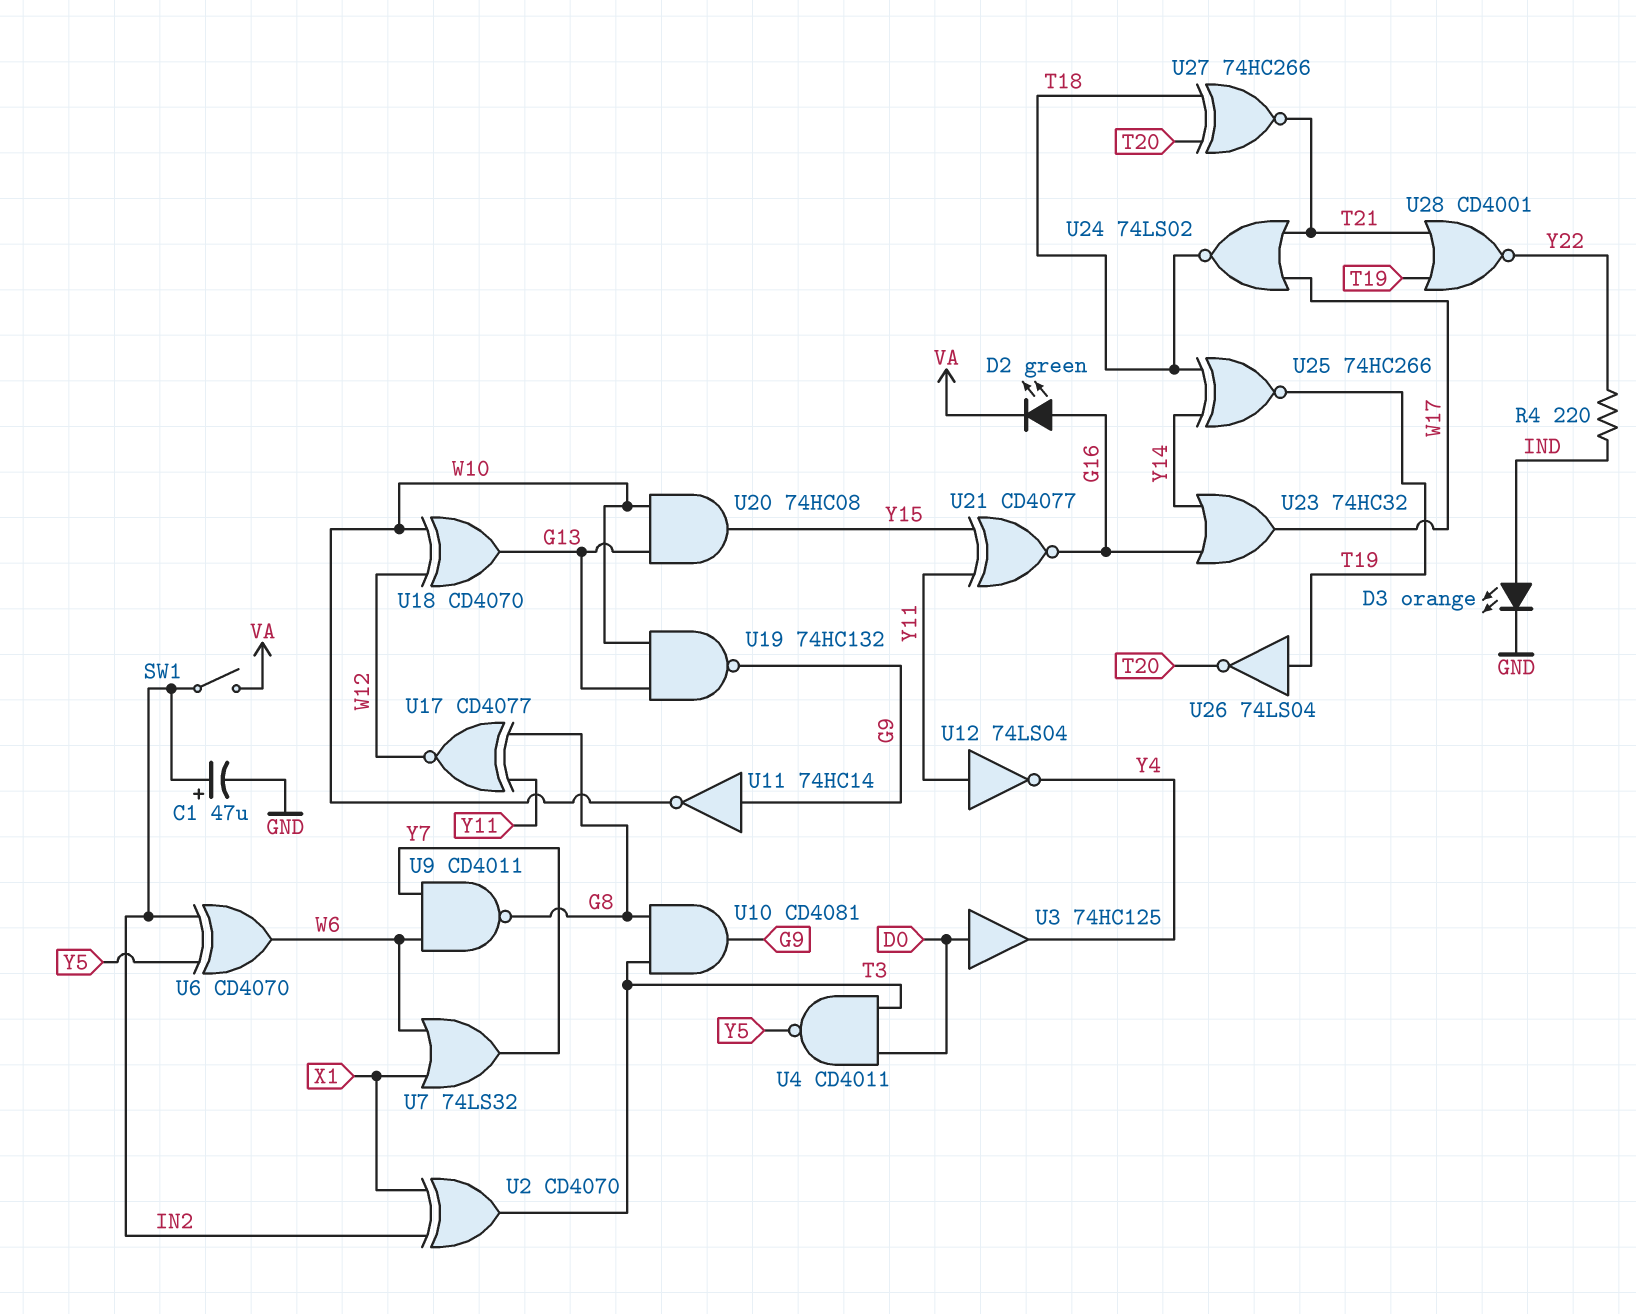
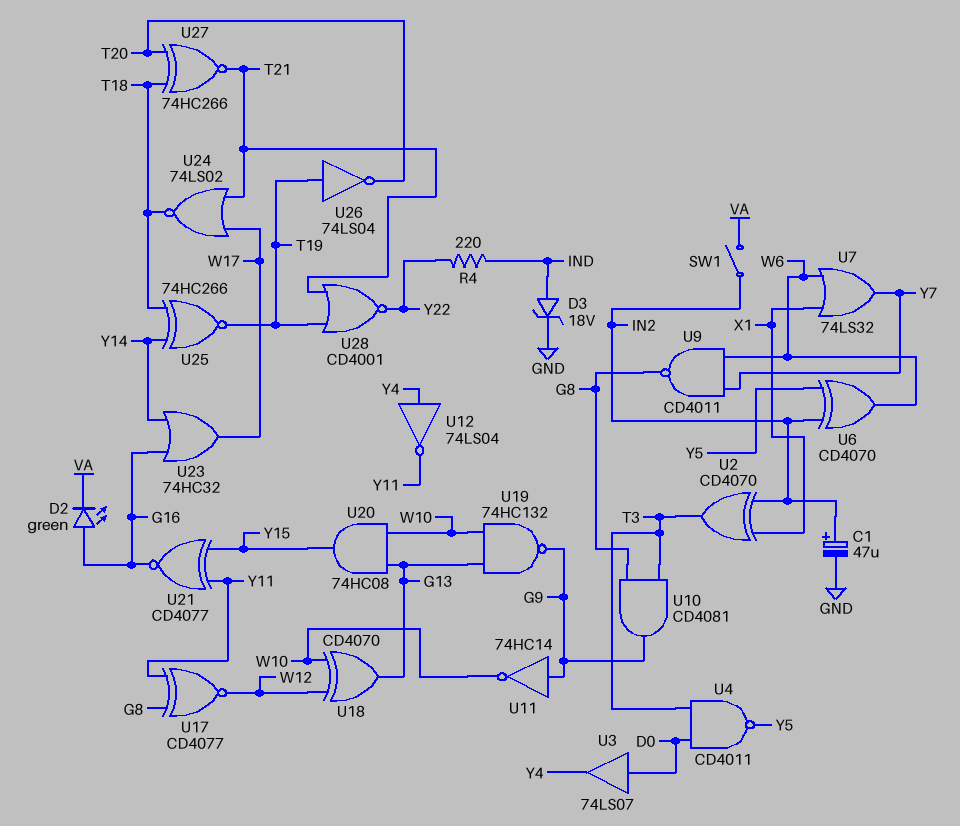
D3: LED orange (A IND, K GND) -> zener 18V (A IND, K GND)
U3: buffer 74HC125 (in D0, out Y4) -> buffer 74LS07 (in D0, out Y4)
U12: NOT 74LS04 (in Y11, out Y4) -> NOT 74LS04 (in Y4, out Y11)

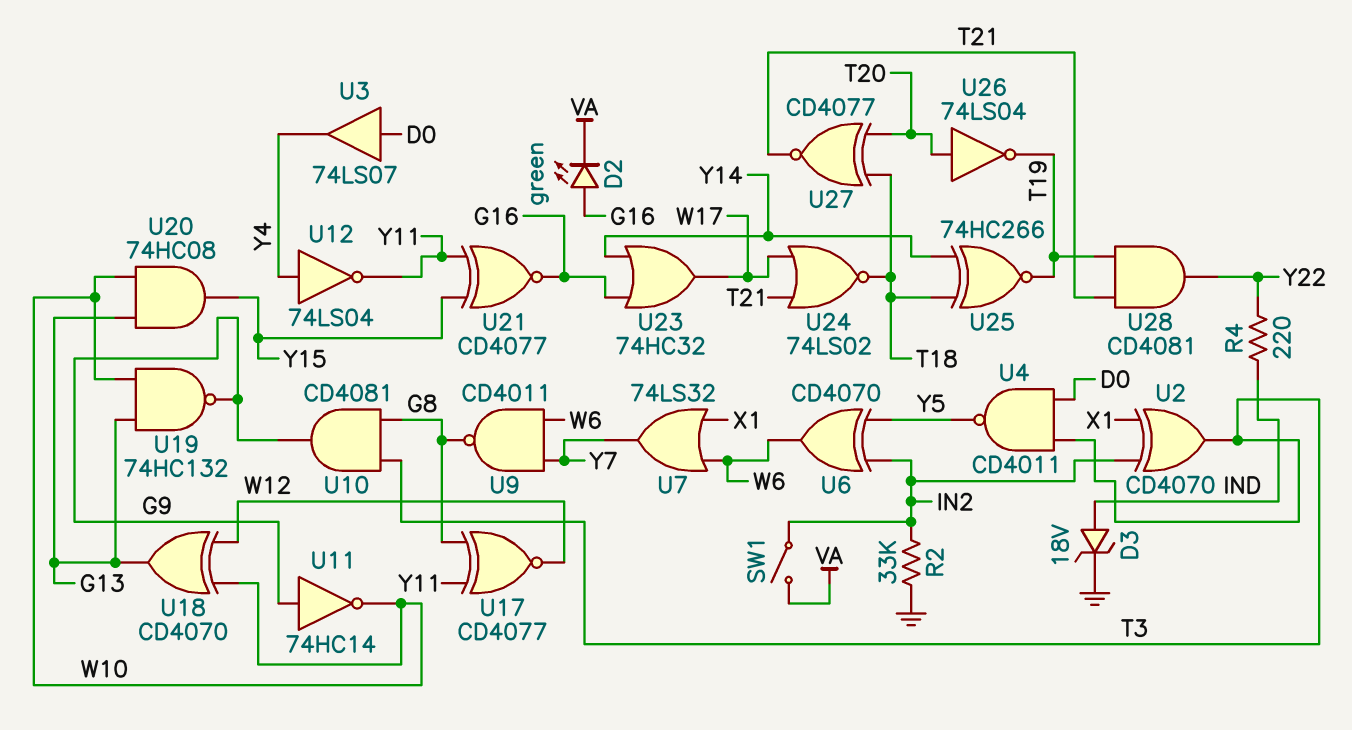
C1: 47uF (plus IN2, minus GND) -> none
R2: none -> 33k (GND, IN2)
U26: NOT 74LS04 (in T19, out T20) -> NOT 74LS04 (in T20, out T19)
U27: XNOR 74HC266 (in T18, in T20, out T21) -> XNOR CD4077 (in T18, in T20, out T21)
U28: NOR CD4001 (in T19, in T21, out Y22) -> AND CD4081 (in T19, in T21, out Y22)

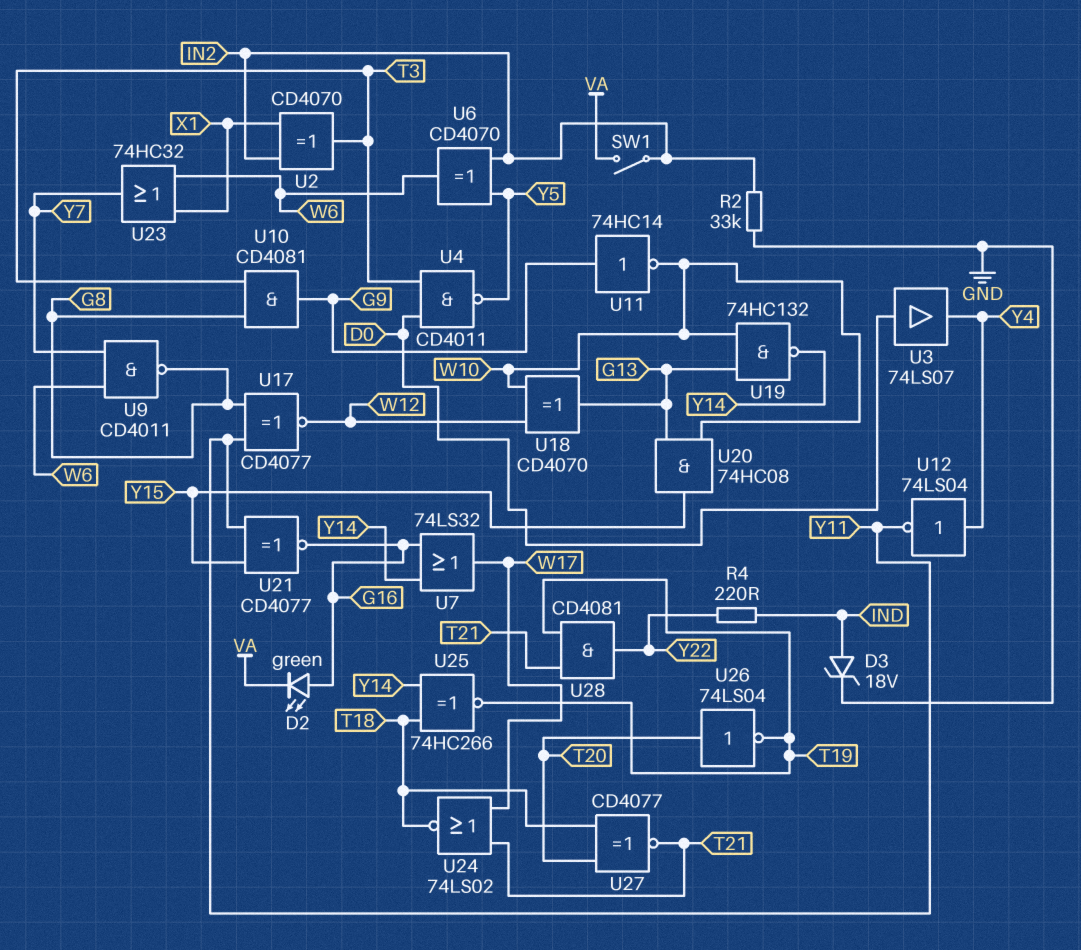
U7: OR 74LS32 (in W6, in X1, out Y7) -> OR 74LS32 (in G16, in Y14, out W17)
U19: NAND 74HC132 (in G13, in W10, out G9) -> NAND 74HC132 (in G13, in W10, out Y14)
U23: OR 74HC32 (in G16, in Y14, out W17) -> OR 74HC32 (in W6, in X1, out Y7)

